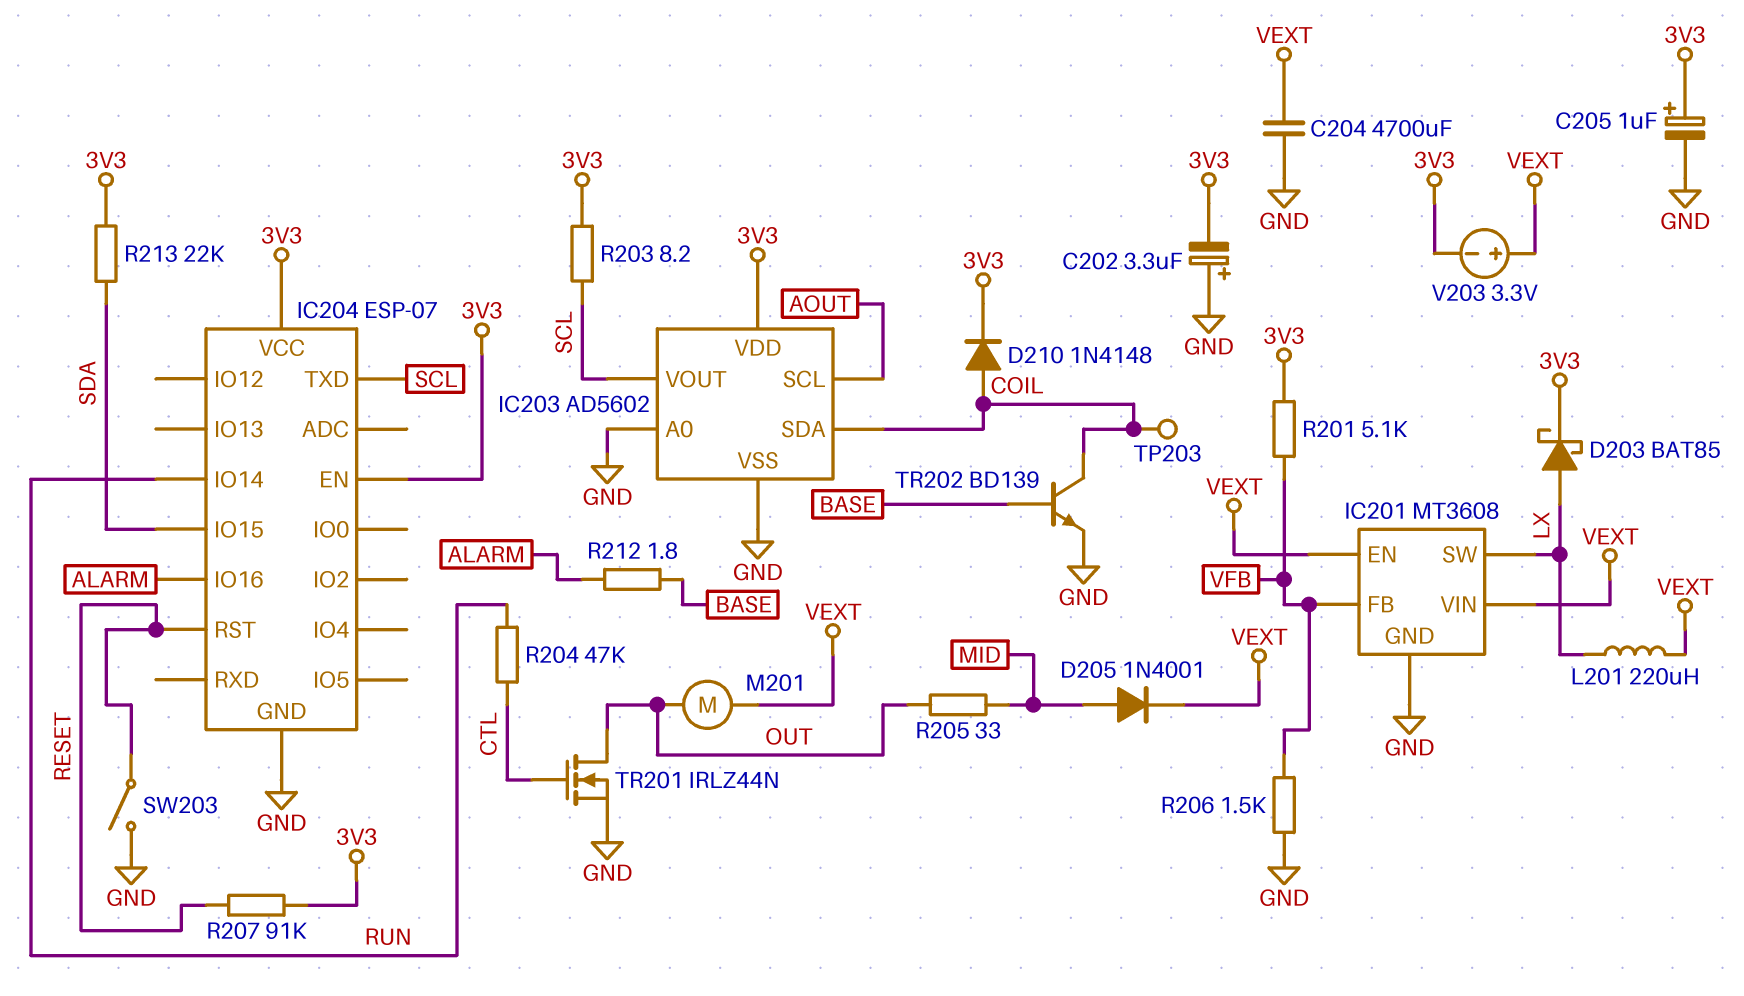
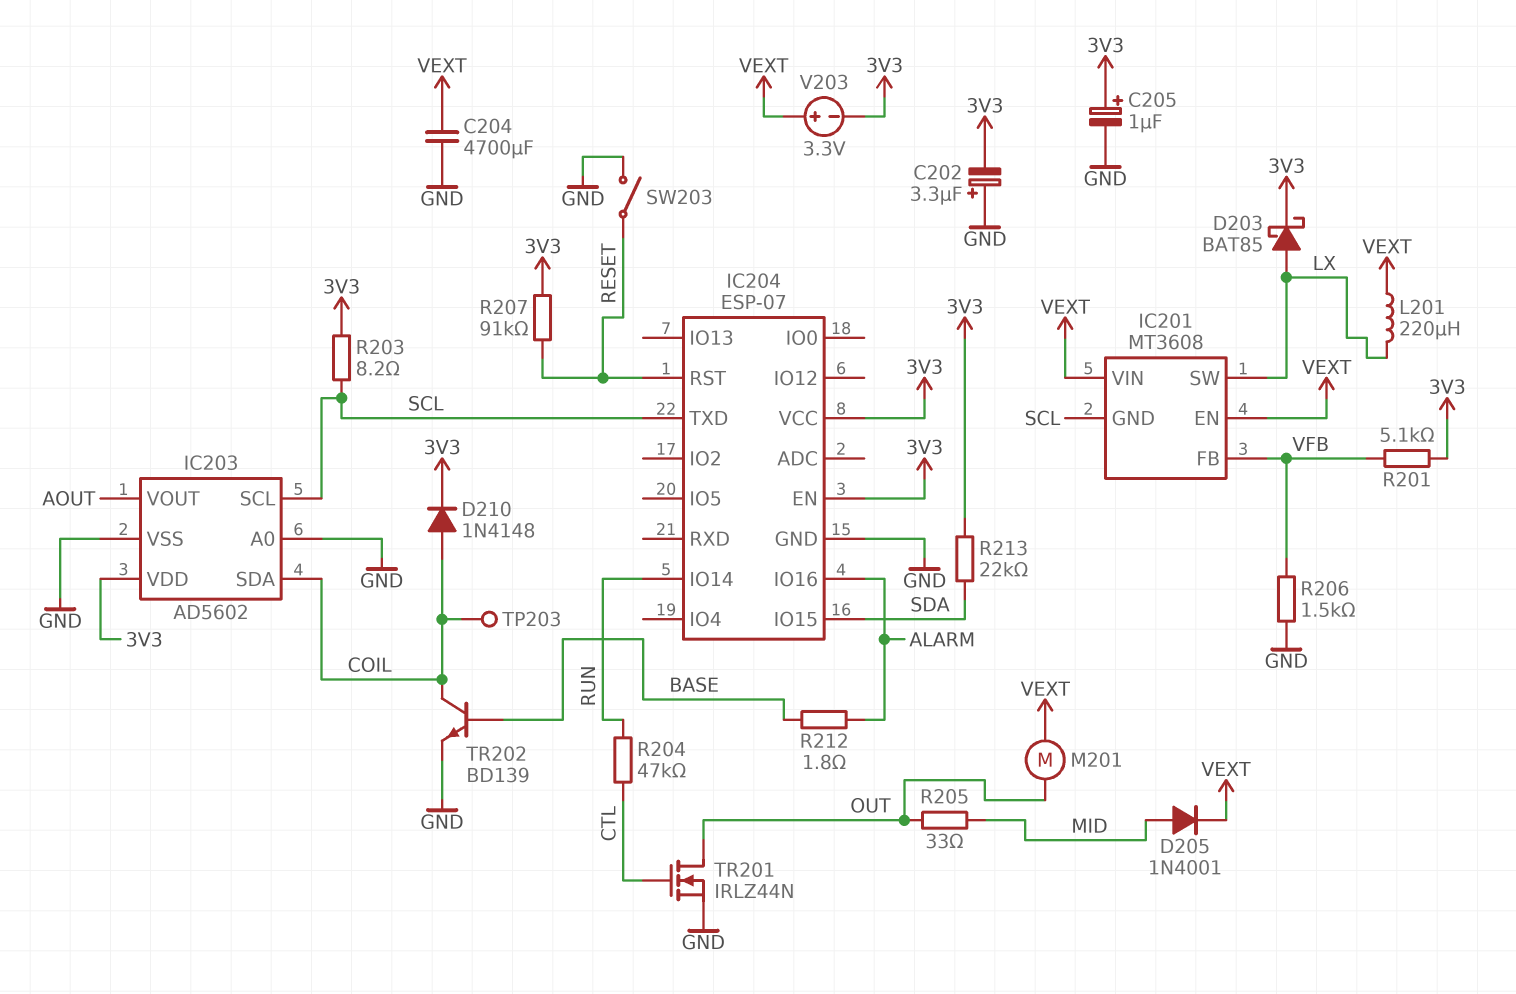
IC201 pin GND: GND -> SCL
IC203 pin SCL: AOUT -> SCL
IC203 pin VOUT: SCL -> AOUT

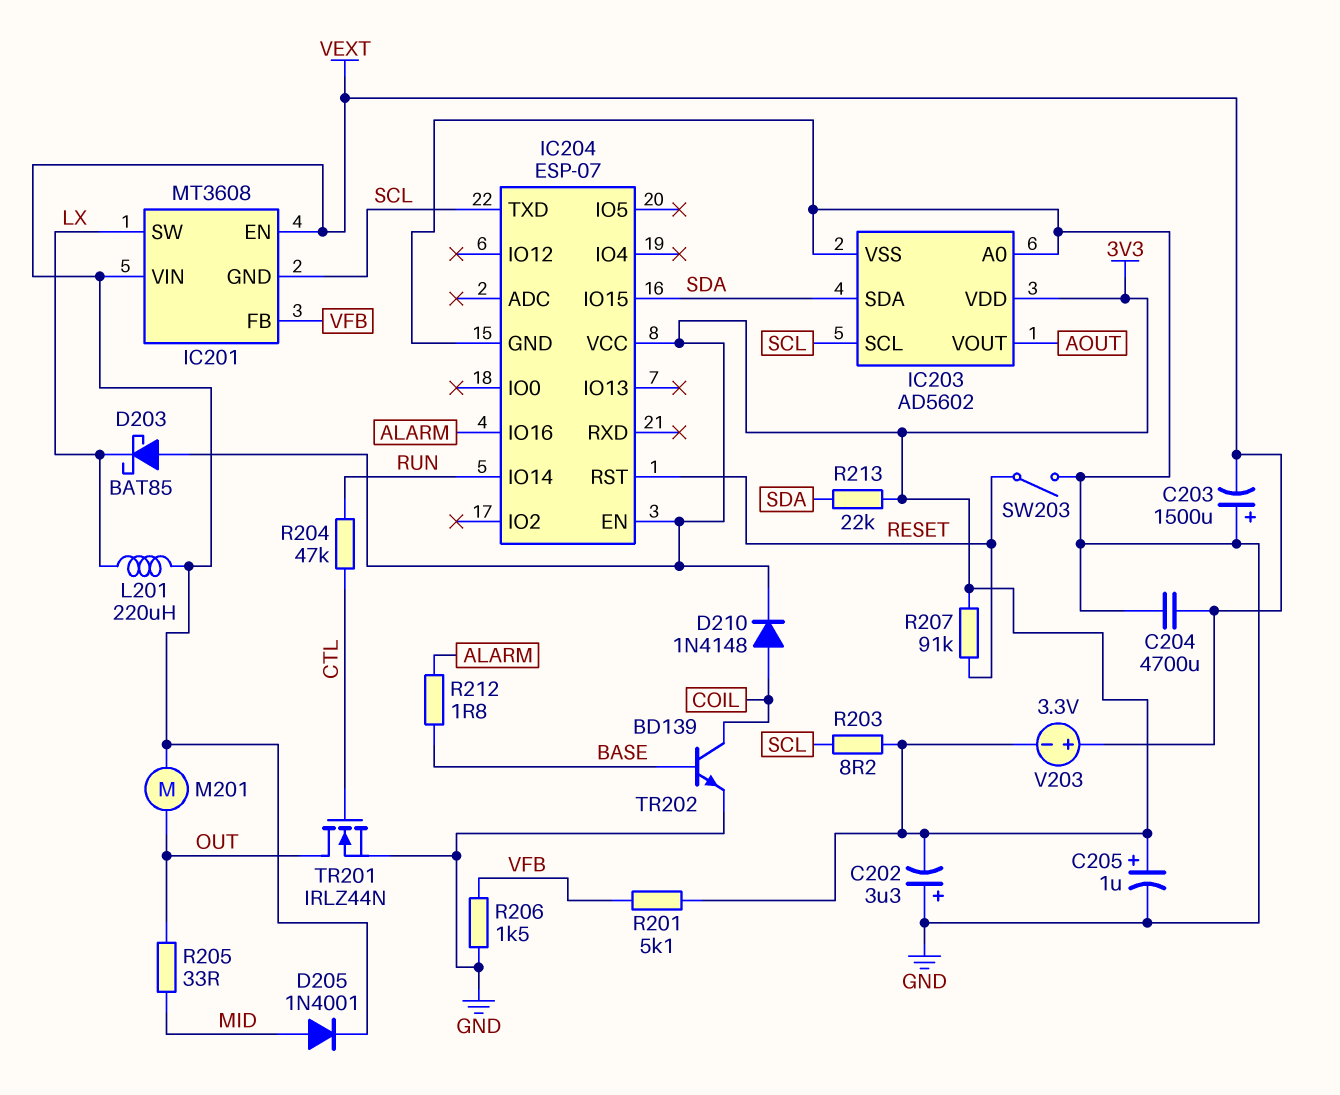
C203: none -> 1500uF (plus GND, minus VEXT)
D203: schottky BAT85 (A LX, K 3V3) -> schottky BAT85 (A 3V3, K LX)
IC203 pin SDA: COIL -> SDA
TP203: test point (COIL) -> none

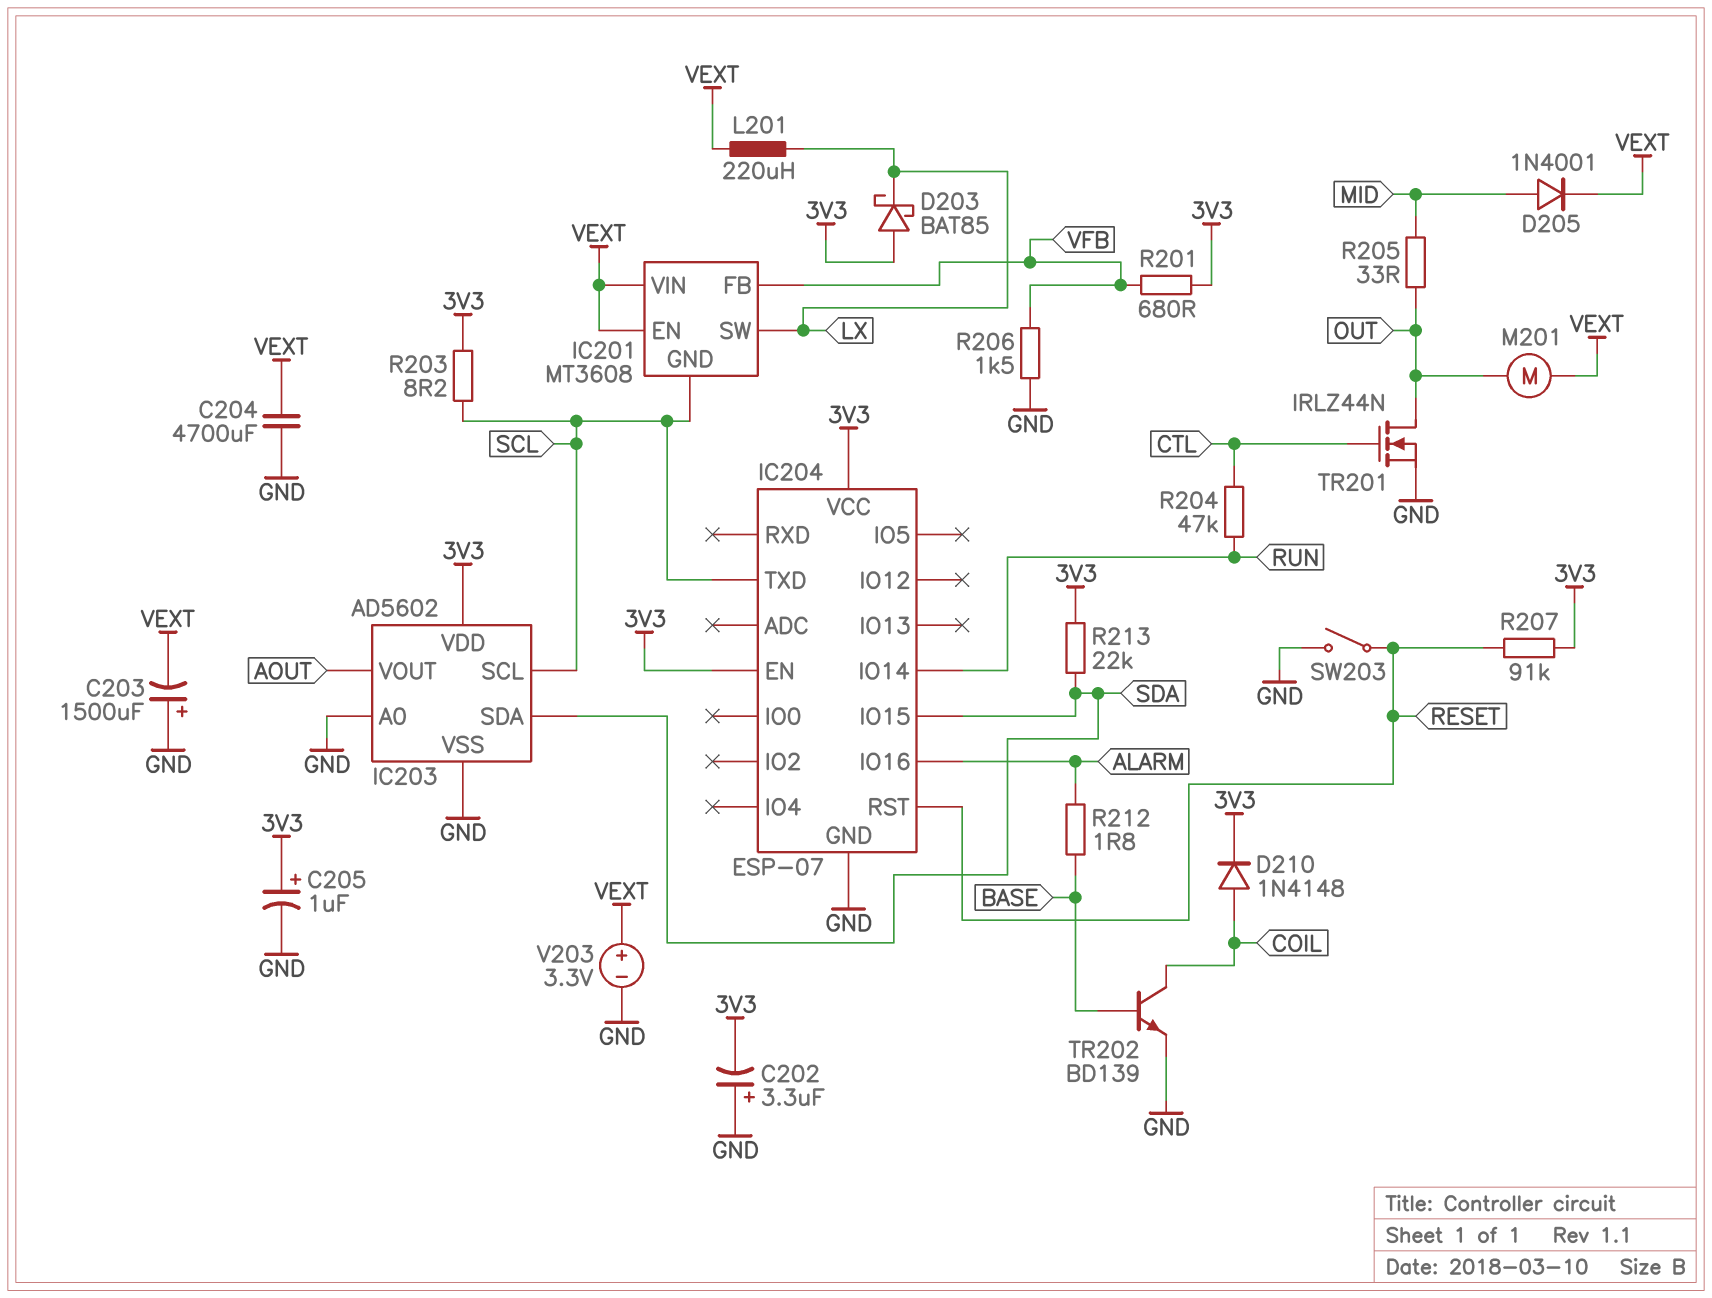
R201: 5.1k (3V3, VFB) -> 680 (3V3, VFB)
V203: 3.3V (plus VEXT, minus 3V3) -> 3.3V (plus VEXT, minus GND)

